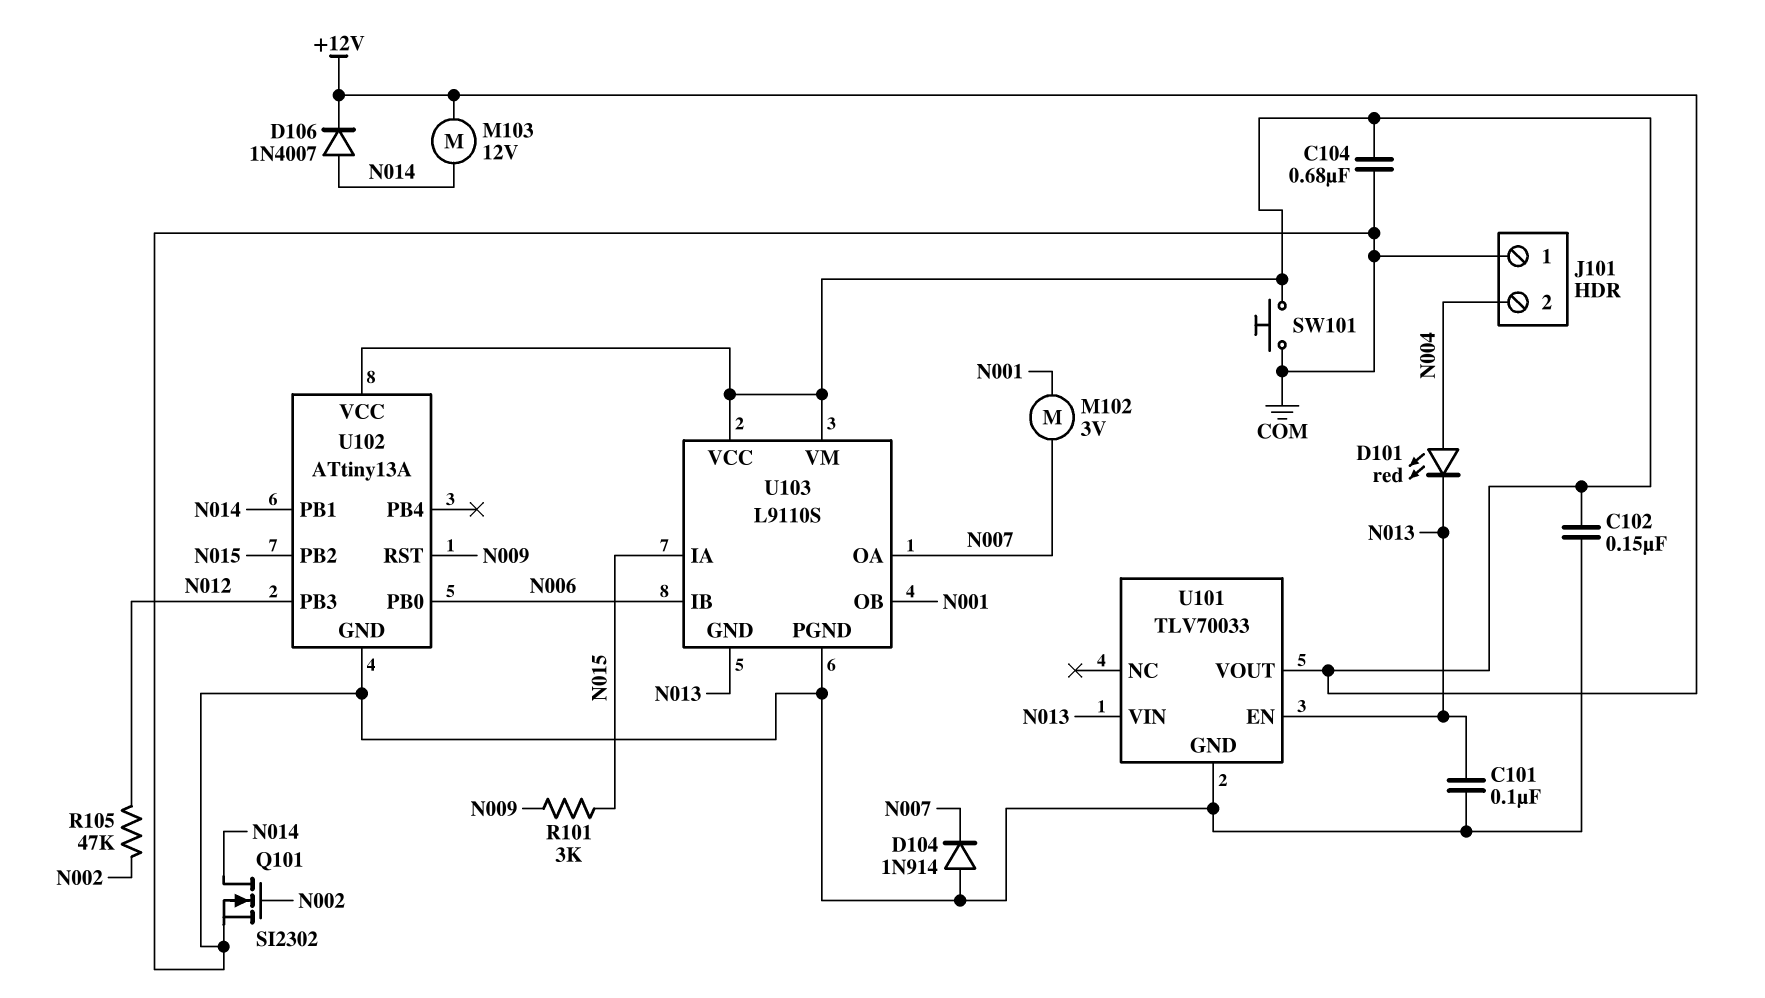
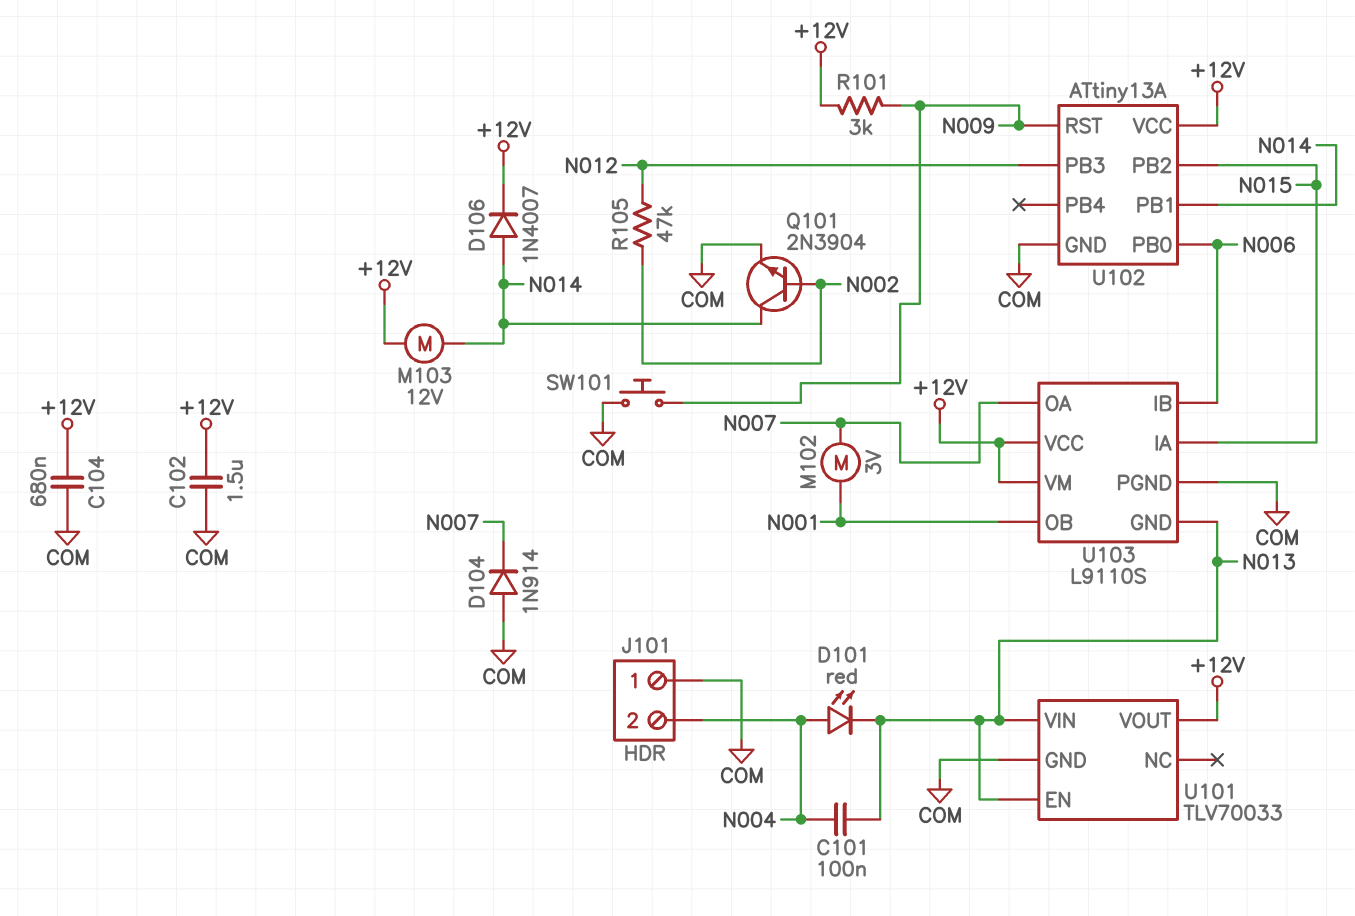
C101: 100nF (COM, N013) -> 100nF (N004, N013)
C102: 150nF (+12V, COM) -> 1.5uF (+12V, COM)
Q101: NMOS SI2302 (G N002, D N014, S COM) -> NPN 2N3904 (B N002, C N014, E COM)
R101: 3k (N009, N015) -> 3k (+12V, N009)
SW101: button (+12V, COM) -> button (COM, N009)

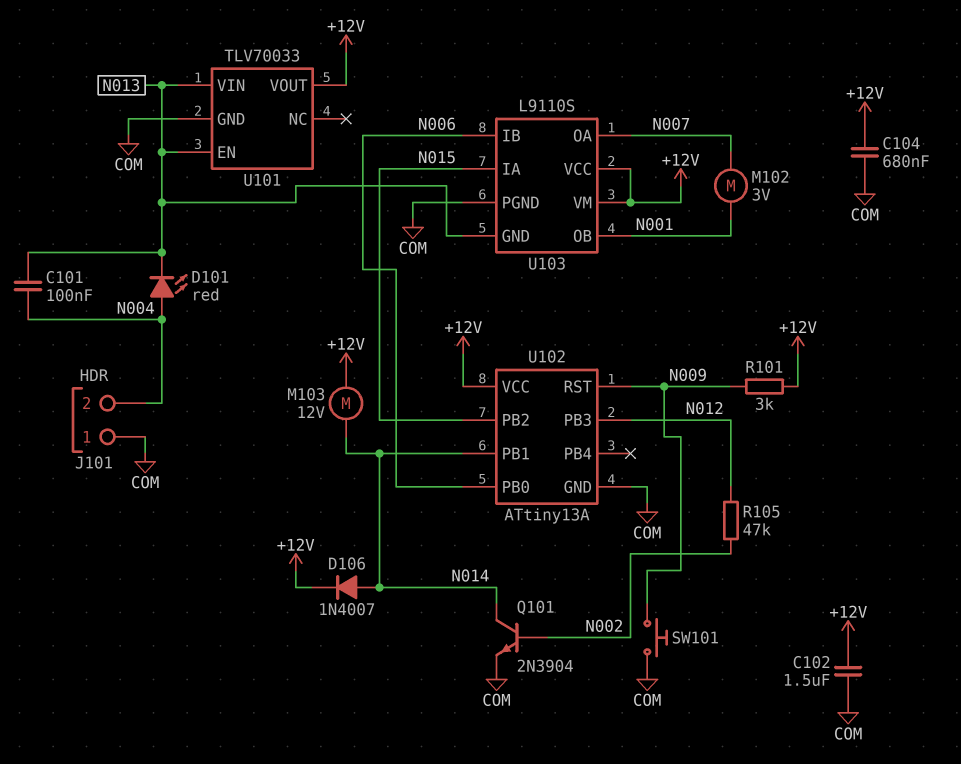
D104: diode 1N914 (A COM, K N007) -> none

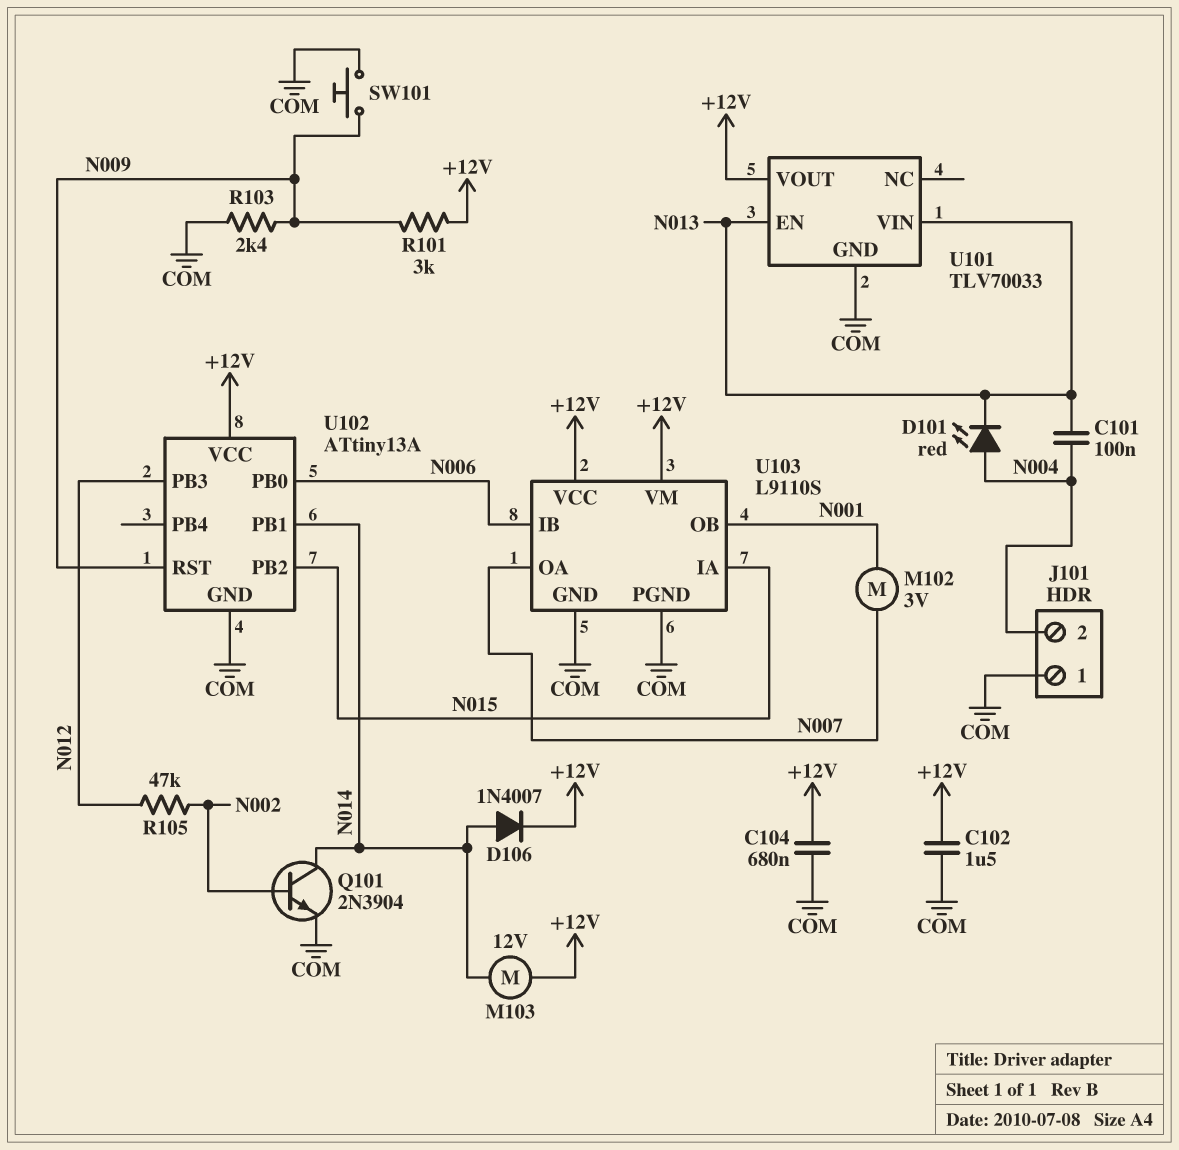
R103: none -> 2.4k (COM, N009)
U103 pin GND: N013 -> COM

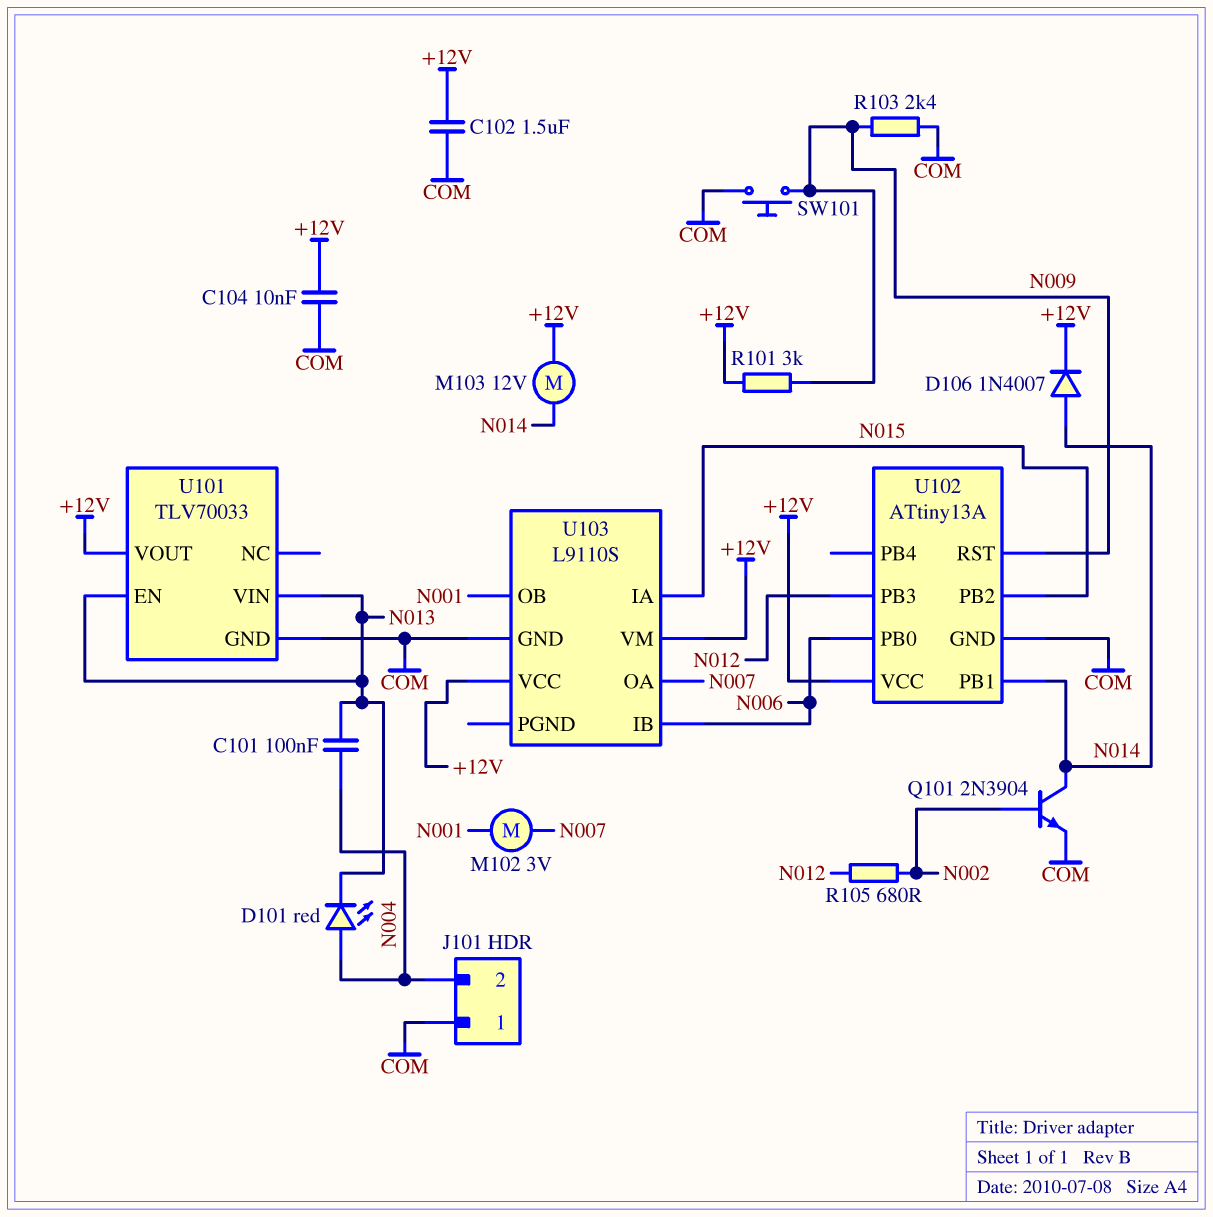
C104: 680nF (+12V, COM) -> 10nF (+12V, COM)
R105: 47k (N002, N012) -> 680 (N002, N012)
U103 pin PGND: COM -> none

